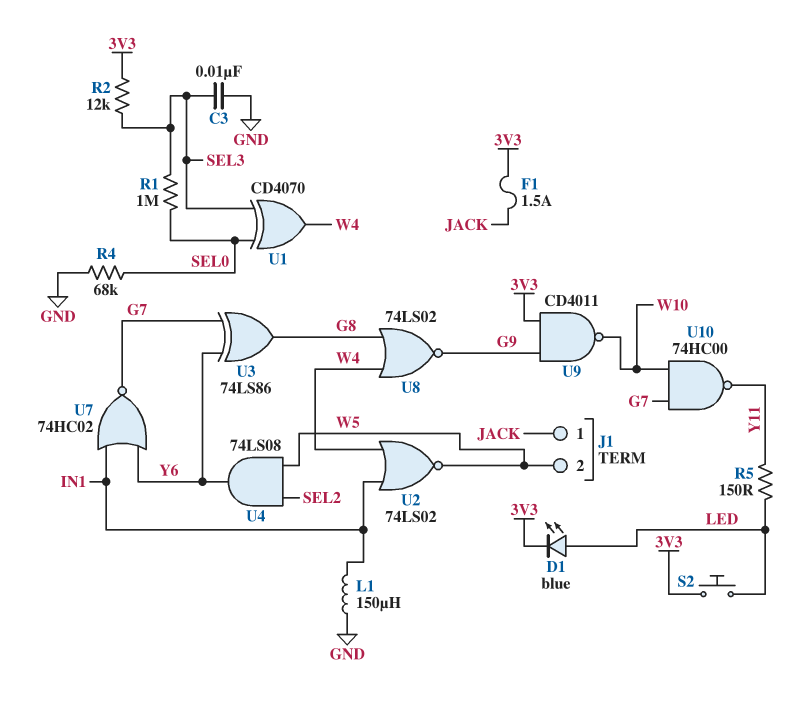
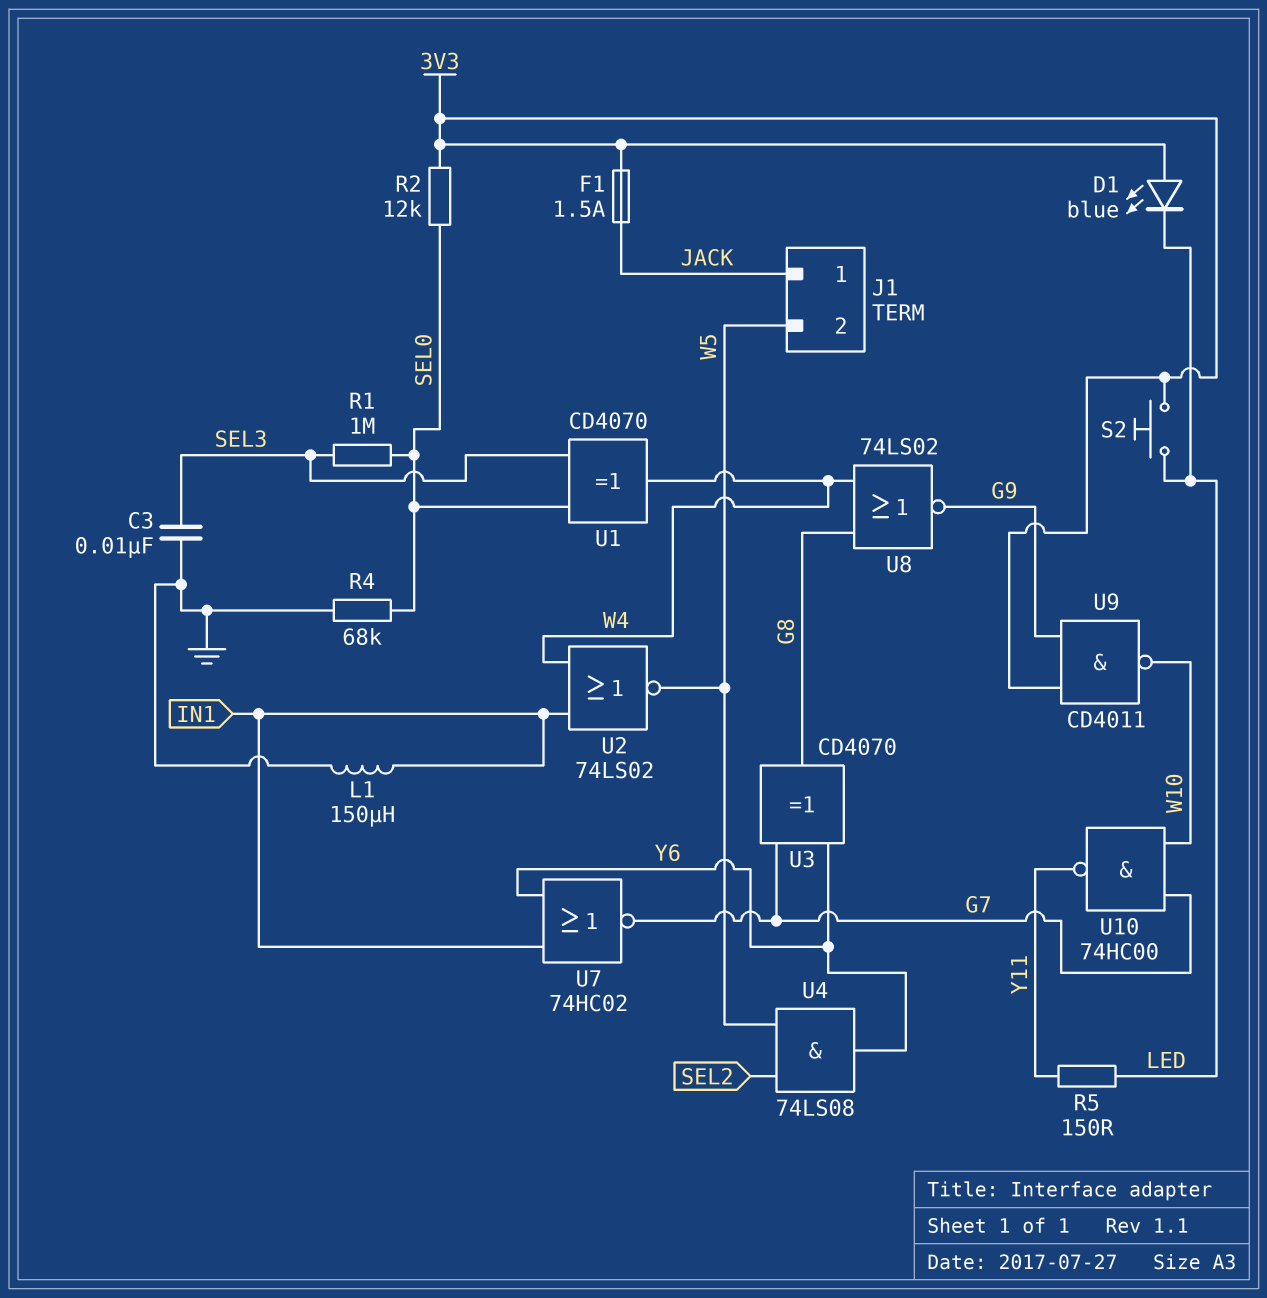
D1: LED blue (A LED, K 3V3) -> LED blue (A 3V3, K LED)
R2: 12k (3V3, SEL3) -> 12k (3V3, SEL0)
U3: XOR 74LS86 (in G7, in Y6, out G8) -> XOR CD4070 (in G7, in Y6, out G8)

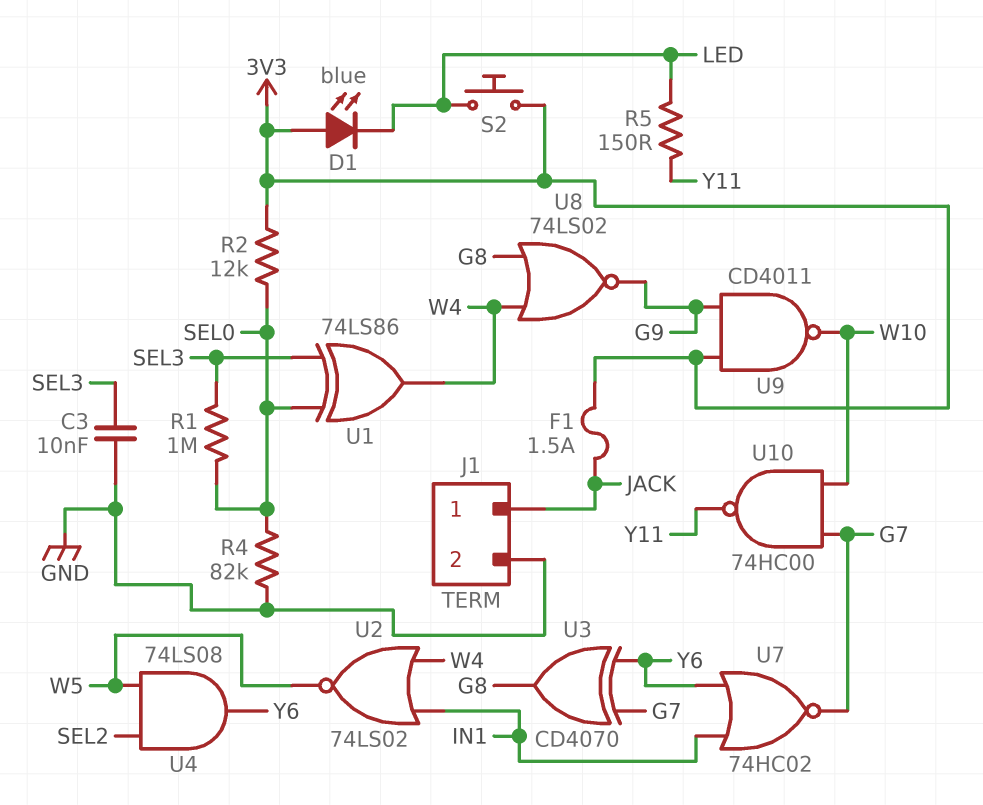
J1 pin 2: W5 -> GND
L1: 150uH (GND, IN1) -> none
R4: 68k (GND, SEL0) -> 82k (GND, SEL0)
U1: XOR CD4070 (in SEL0, in SEL3, out W4) -> XOR 74LS86 (in SEL0, in SEL3, out W4)

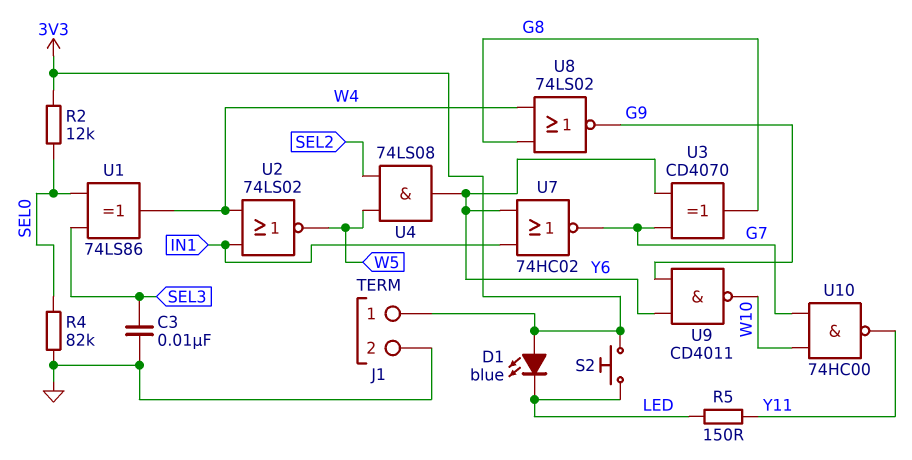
F1: 1.5A (3V3, JACK) -> none
J1 pin 1: JACK -> 3V3
R1: 1M (SEL0, SEL3) -> none
U9: NAND CD4011 (in 3V3, in G9, out W10) -> NAND CD4011 (in G9, in Y6, out W10)

